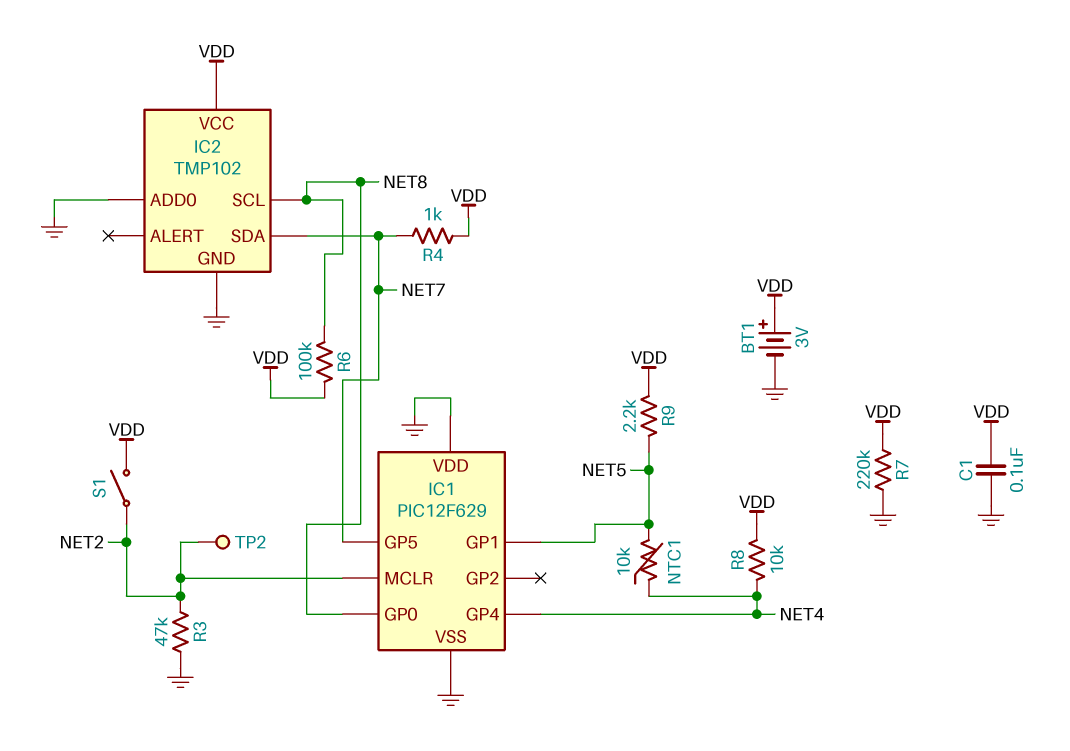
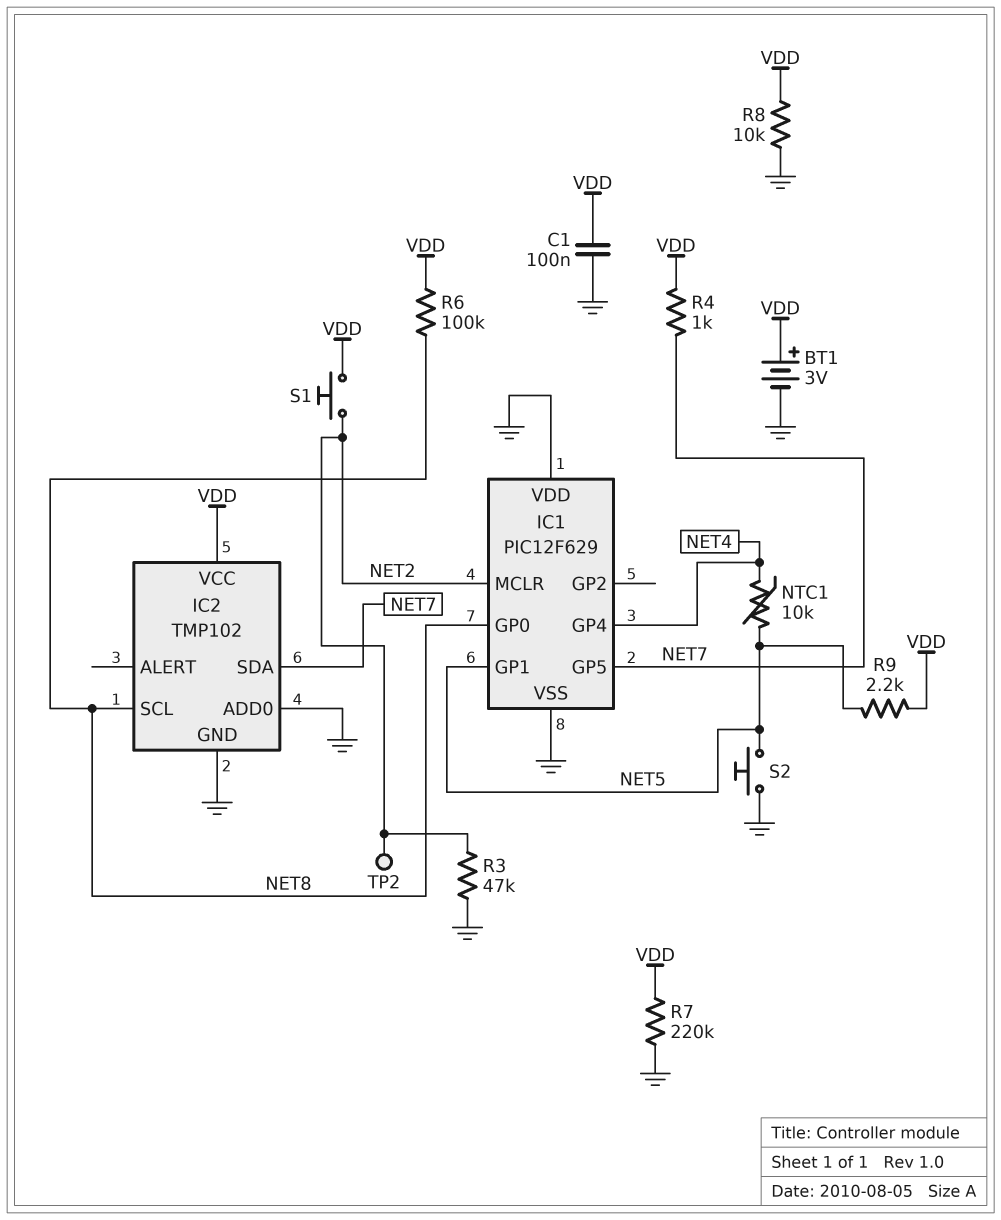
R8: 10k (NET4, VDD) -> 10k (GND, VDD)
S1: switch (NET2, VDD) -> button (NET2, VDD)
S2: none -> button (GND, NET5)

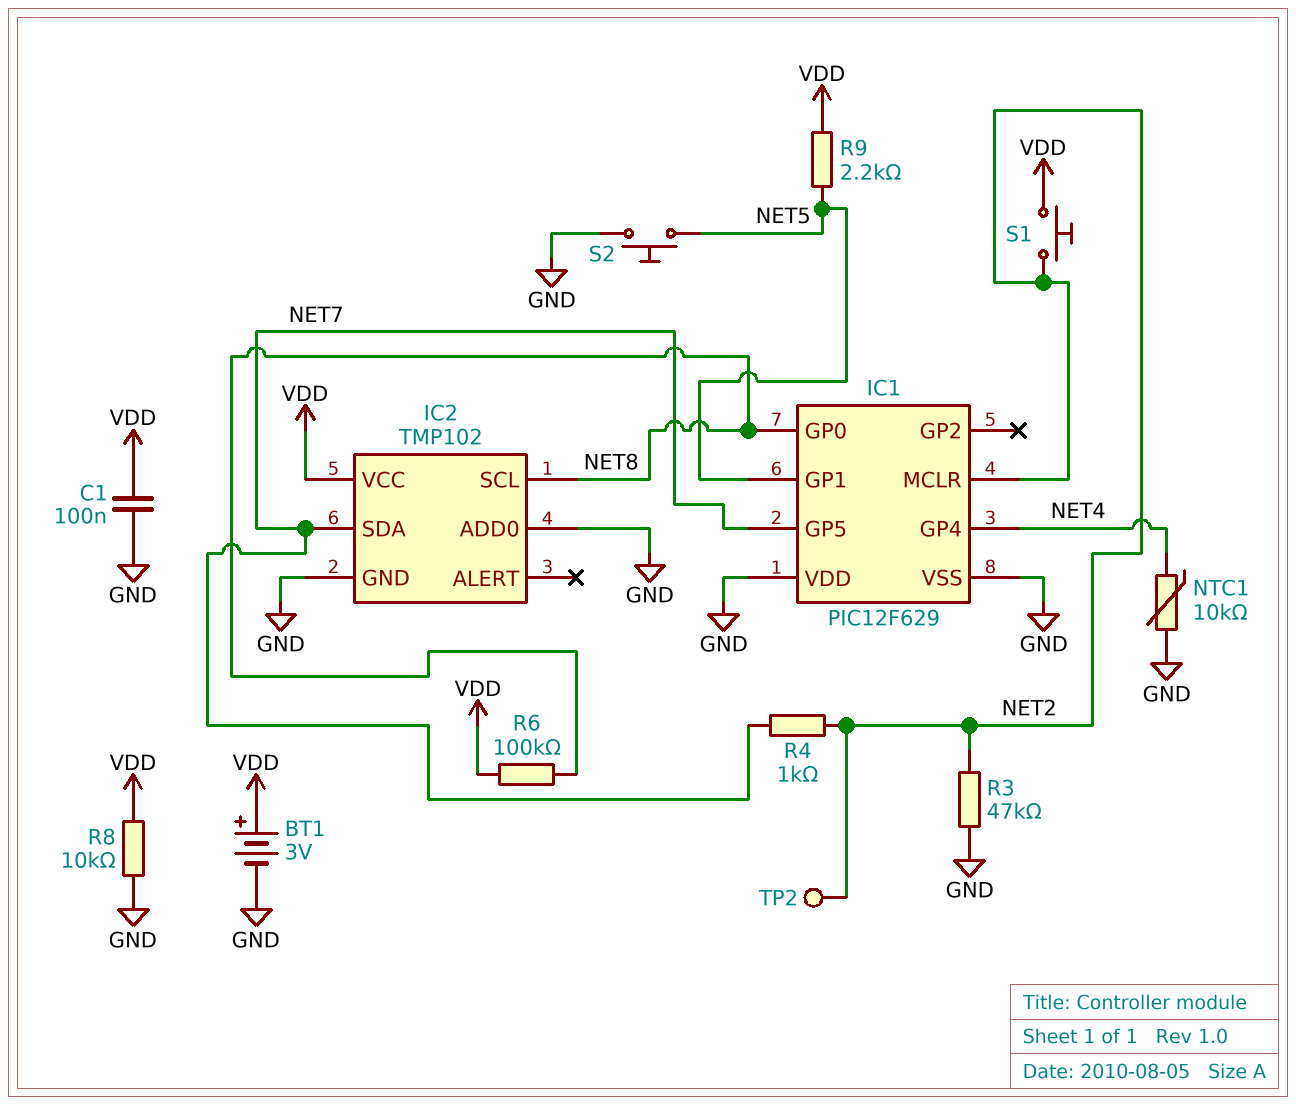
NTC1: 10k (NET4, NET5) -> 10k (GND, NET4)
R4: 1k (NET7, VDD) -> 1k (NET2, NET7)
R7: 220k (GND, VDD) -> none

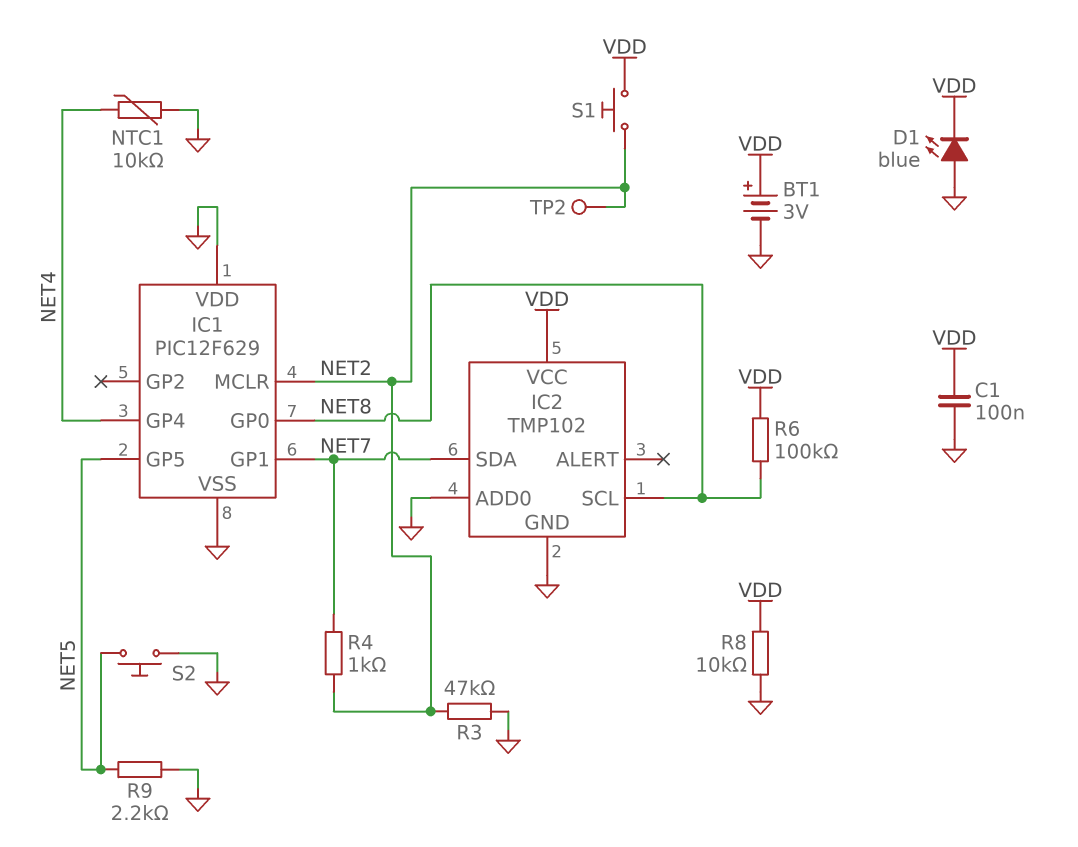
D1: none -> LED blue (A GND, K VDD)
IC1 pin GP1: NET5 -> NET7
IC1 pin GP5: NET7 -> NET5
R9: 2.2k (NET5, VDD) -> 2.2k (GND, NET5)

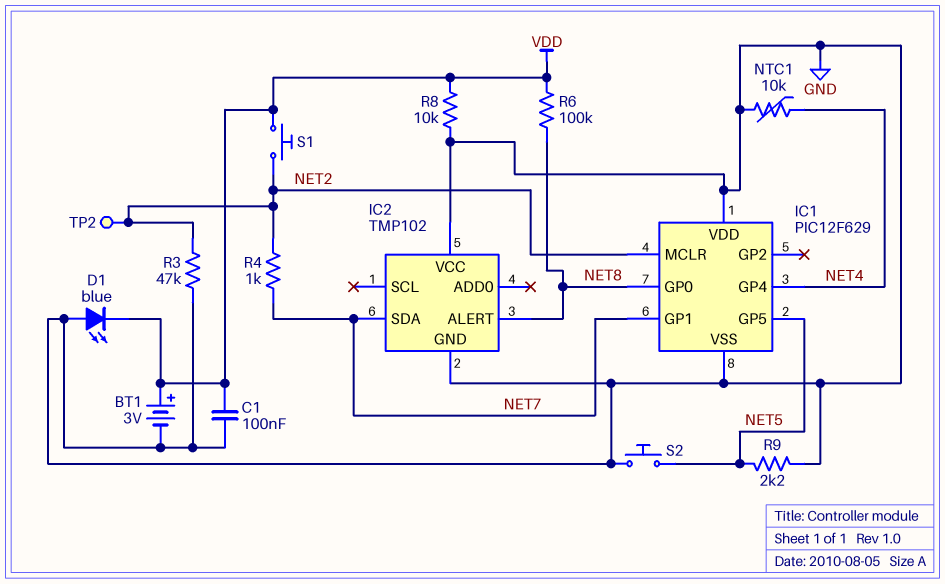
IC2 pin ADD0: GND -> none
IC2 pin ALERT: none -> NET8
IC2 pin SCL: NET8 -> none
IC2 pin VCC: VDD -> GND

